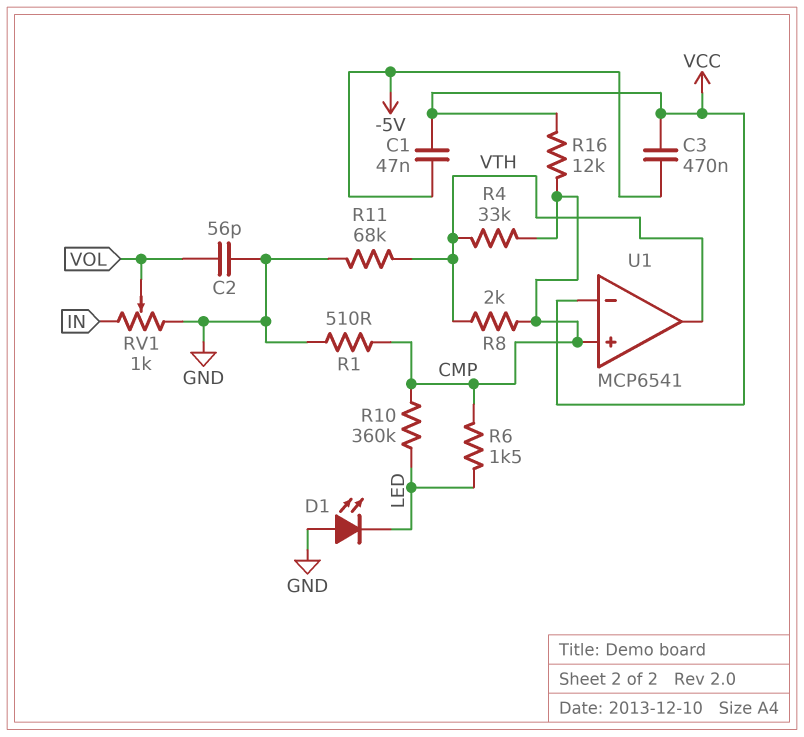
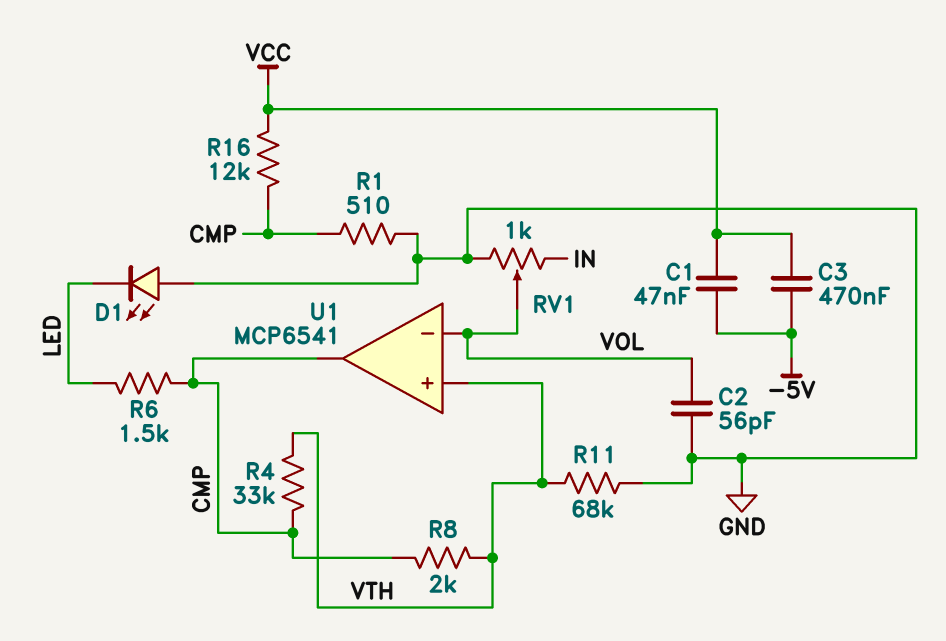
R10: 360k (CMP, LED) -> none
U1 pin in+: CMP -> VTH
U1 pin in-: VCC -> VOL
U1 pin out: VTH -> CMP

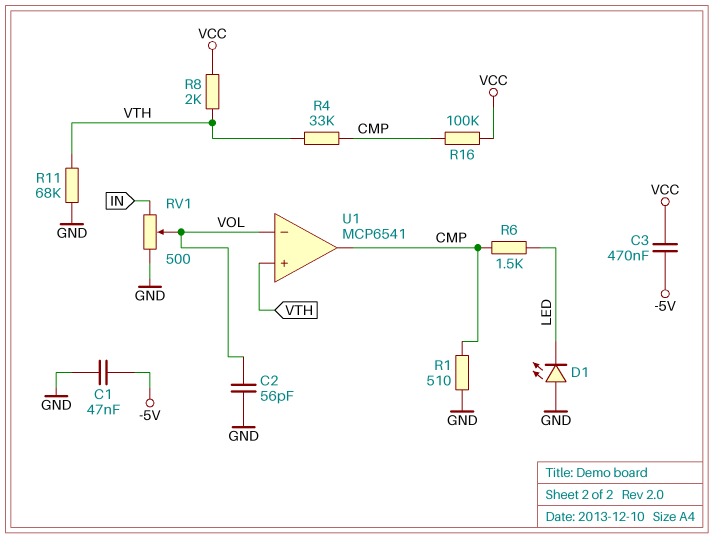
C1: 47nF (-5V, VCC) -> 47nF (-5V, GND)
R8: 2k (CMP, VTH) -> 2k (VCC, VTH)
R16: 12k (CMP, VCC) -> 100k (CMP, VCC)
RV1: 1k (GND, IN, wiper VOL) -> 500 (GND, IN, wiper VOL)

